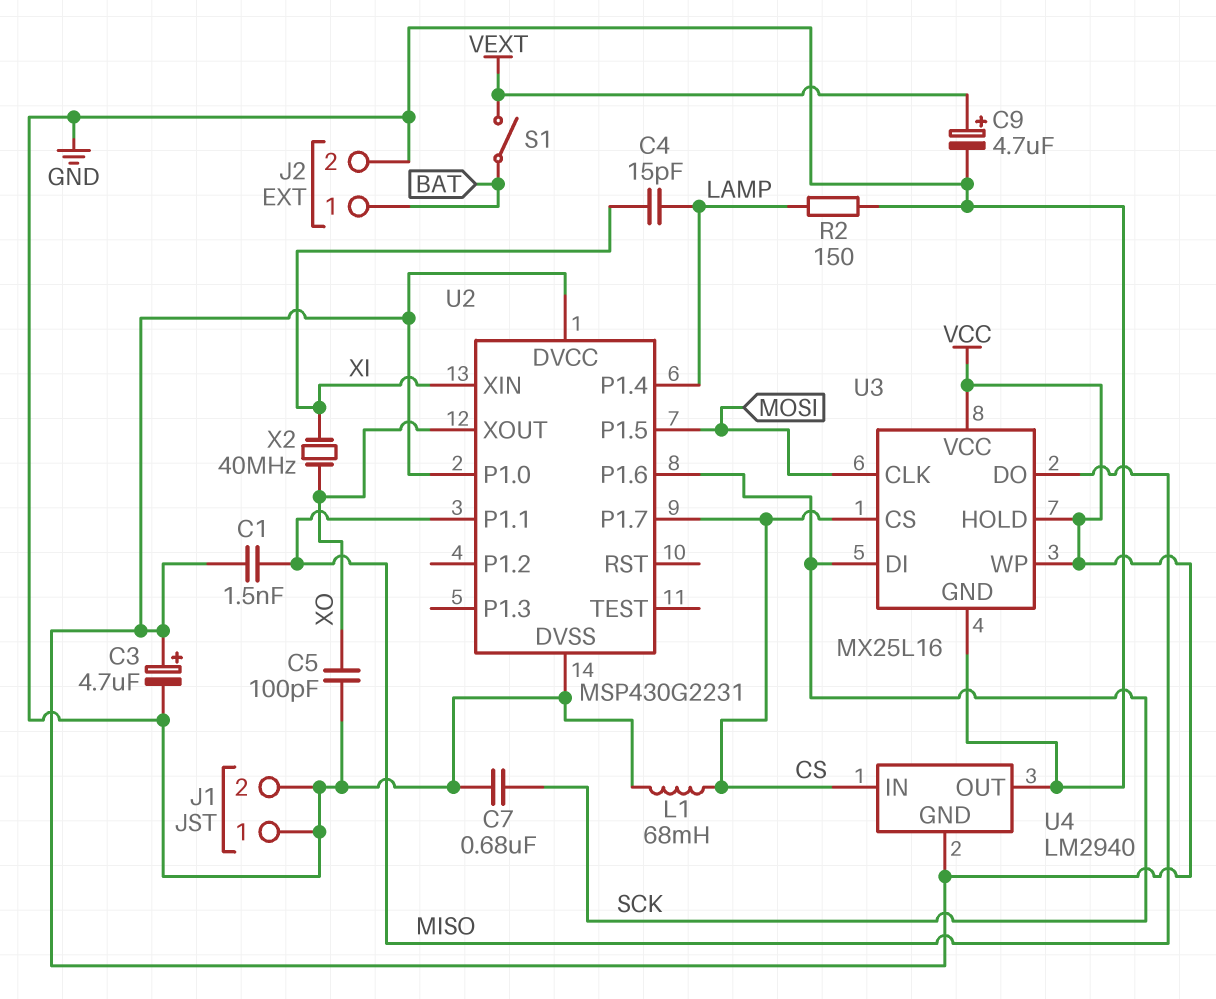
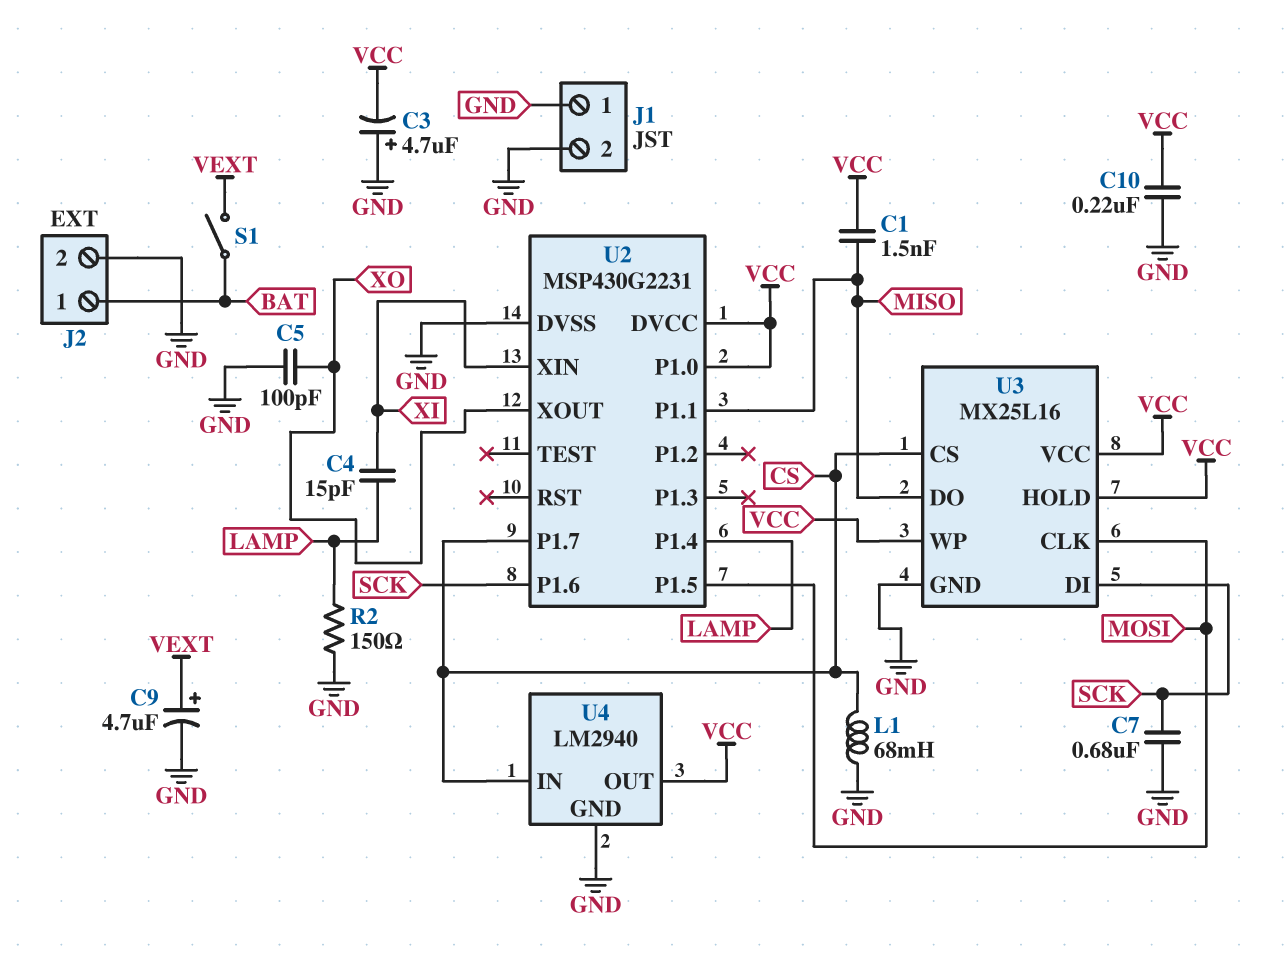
C3: 4.7uF (plus VCC, minus GND) -> 4.7uF (plus GND, minus VCC)
C10: none -> 220nF (GND, VCC)
U4 pin GND: VCC -> GND
U4 pin OUT: GND -> VCC
X2: 40MHz (XI, XO) -> none

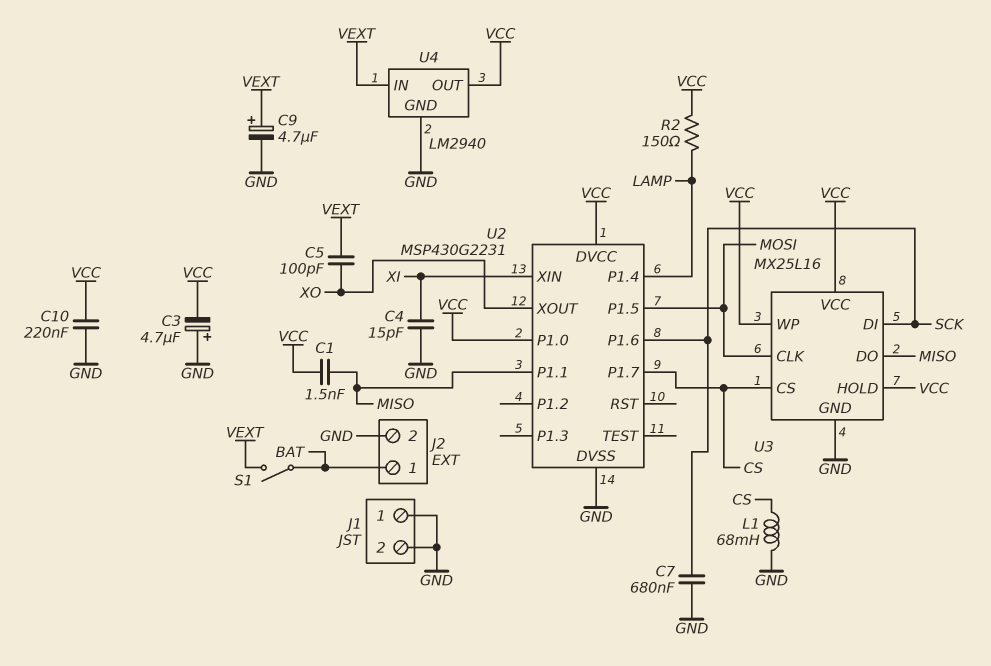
C4: 15pF (LAMP, XI) -> 15pF (GND, XI)
C5: 100pF (GND, XO) -> 100pF (VEXT, XO)
R2: 150 (GND, LAMP) -> 150 (LAMP, VCC)
U4 pin IN: CS -> VEXT

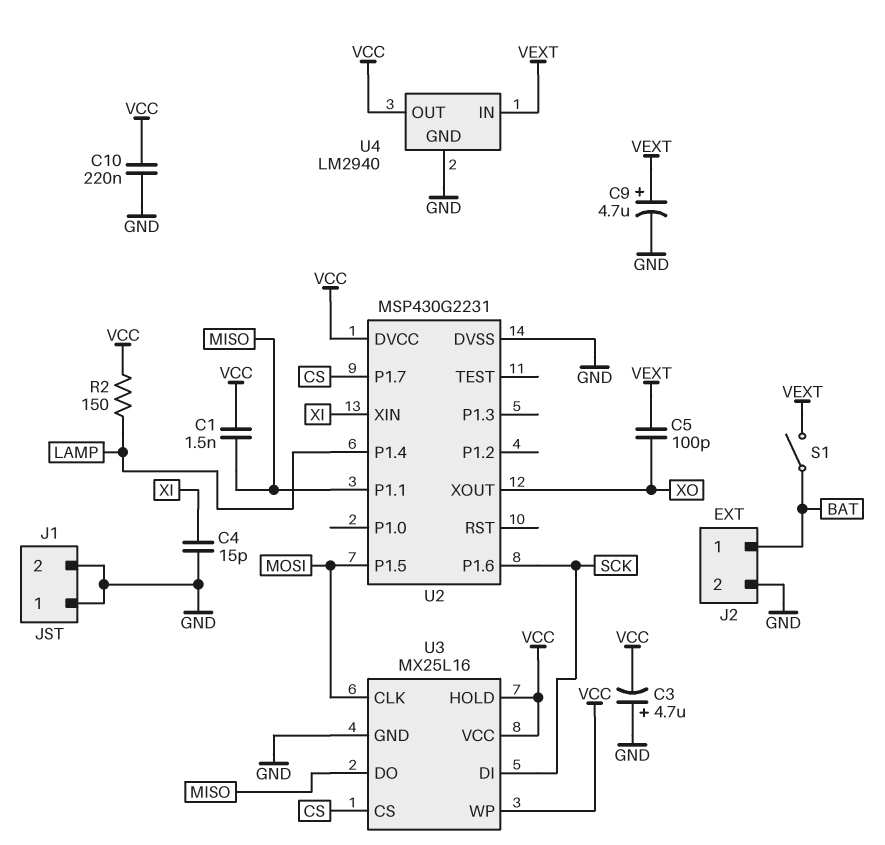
C7: 680nF (GND, SCK) -> none
L1: 68mH (CS, GND) -> none
U2 pin P1.0: VCC -> none

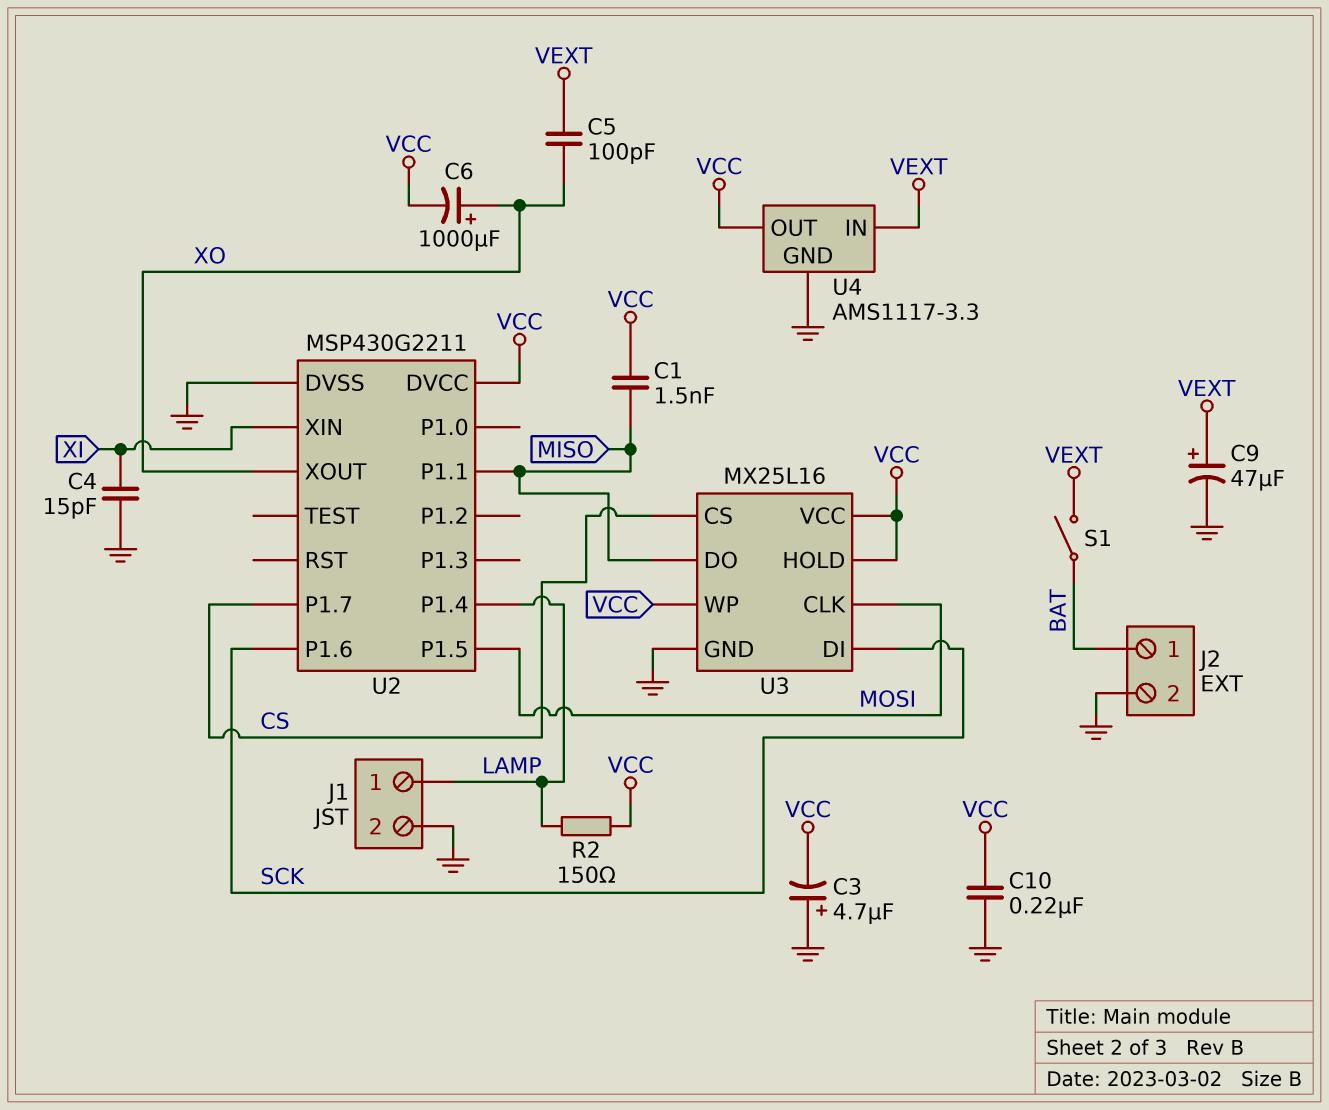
C6: none -> 1000uF (plus XO, minus VCC)
C9: 4.7uF (plus VEXT, minus GND) -> 47uF (plus VEXT, minus GND)
J1 pin 1: GND -> LAMP
U2: MSP430G2231 -> MSP430G2211
U4: LM2940 -> AMS1117-3.3

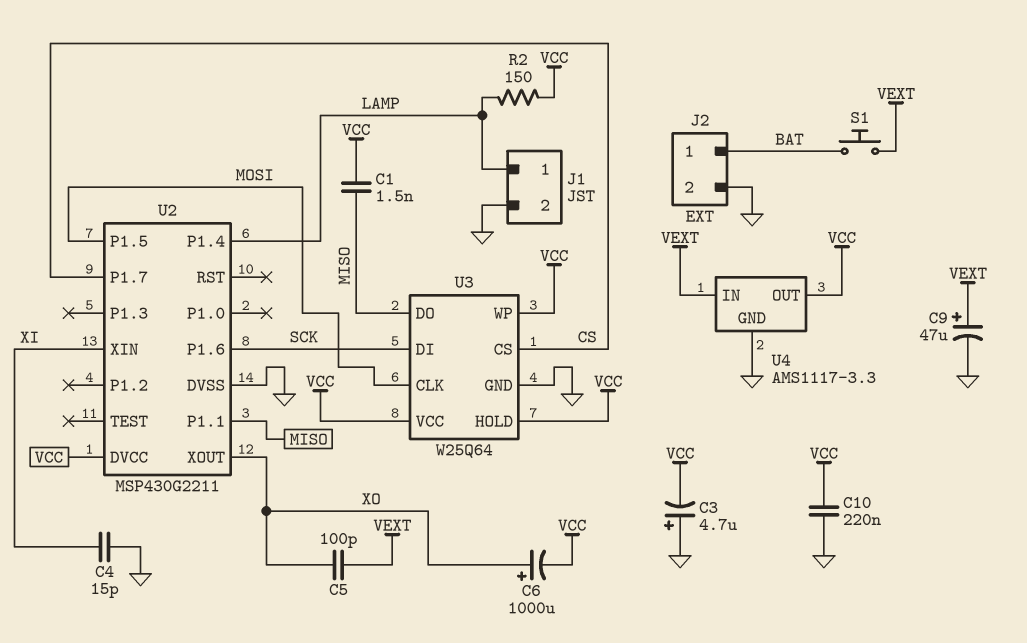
S1: switch (BAT, VEXT) -> button (BAT, VEXT)
U3: MX25L16 -> W25Q64

